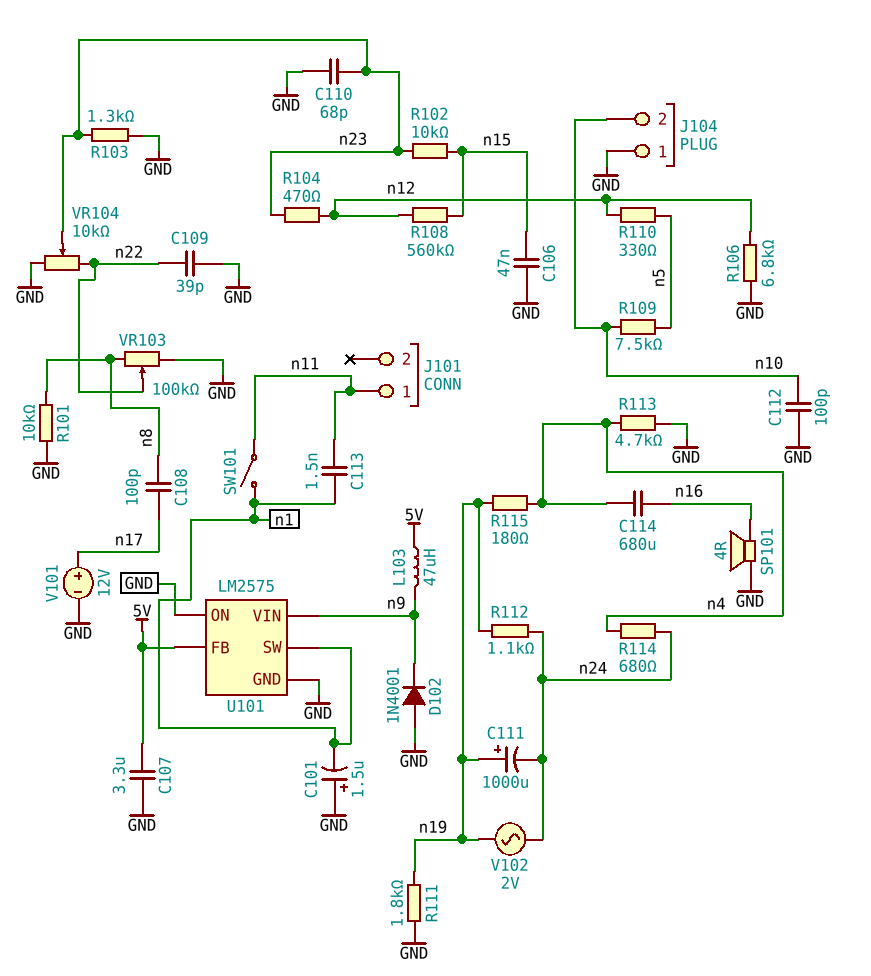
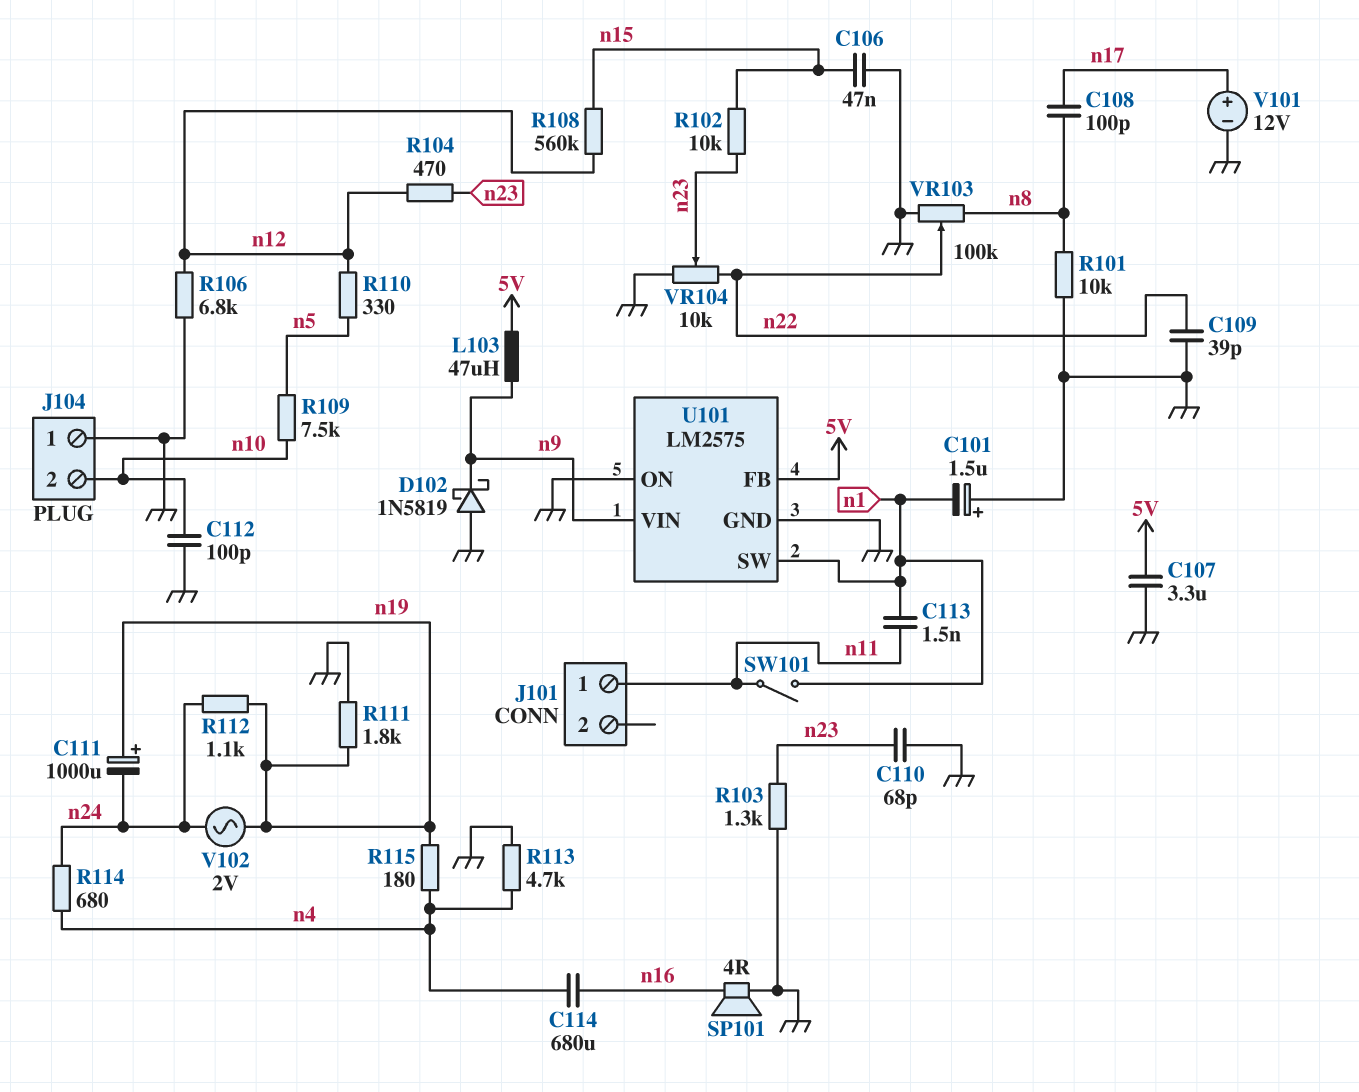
D102: diode 1N4001 (A GND, K n9) -> schottky 1N5819 (A GND, K n9)

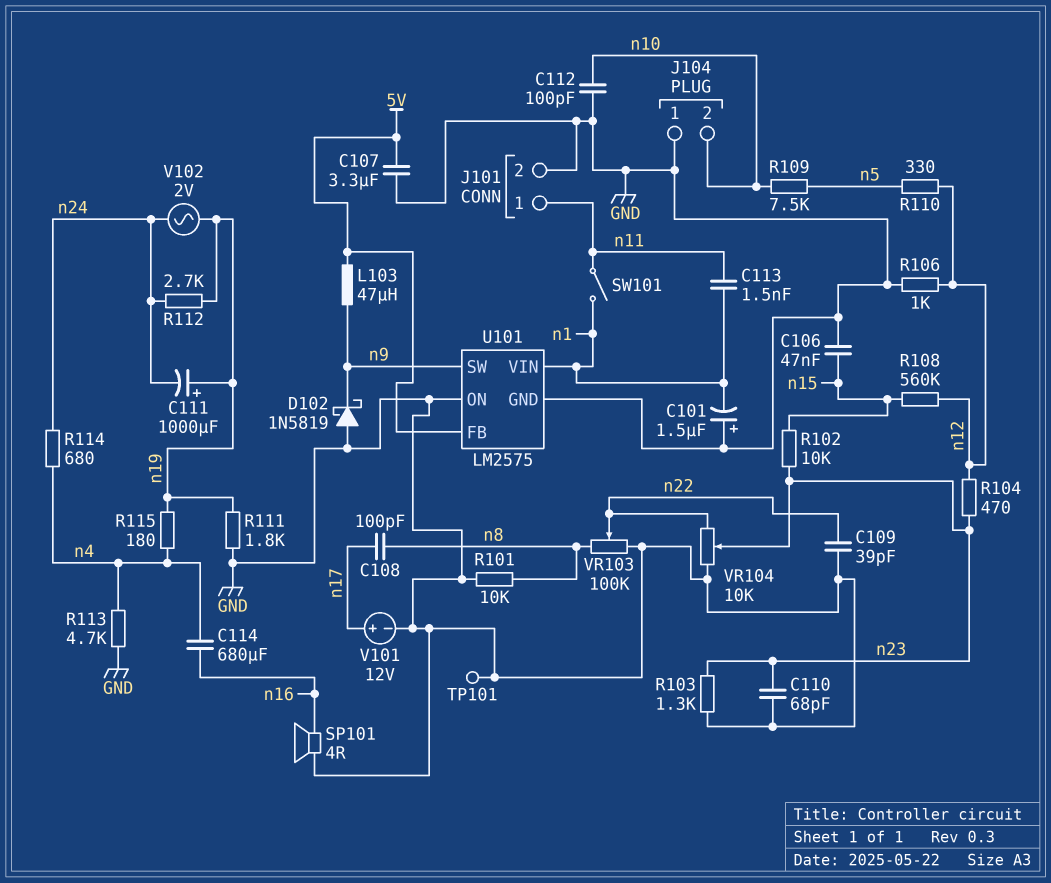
J101 pin 2: none -> GND
R106: 6.8k (GND, n12) -> 1k (GND, n12)
R112: 1.1k (n19, n24) -> 2.7k (n19, n24)
TP101: none -> test point (GND)
U101 pin SW: n1 -> n9
U101 pin VIN: n9 -> n1

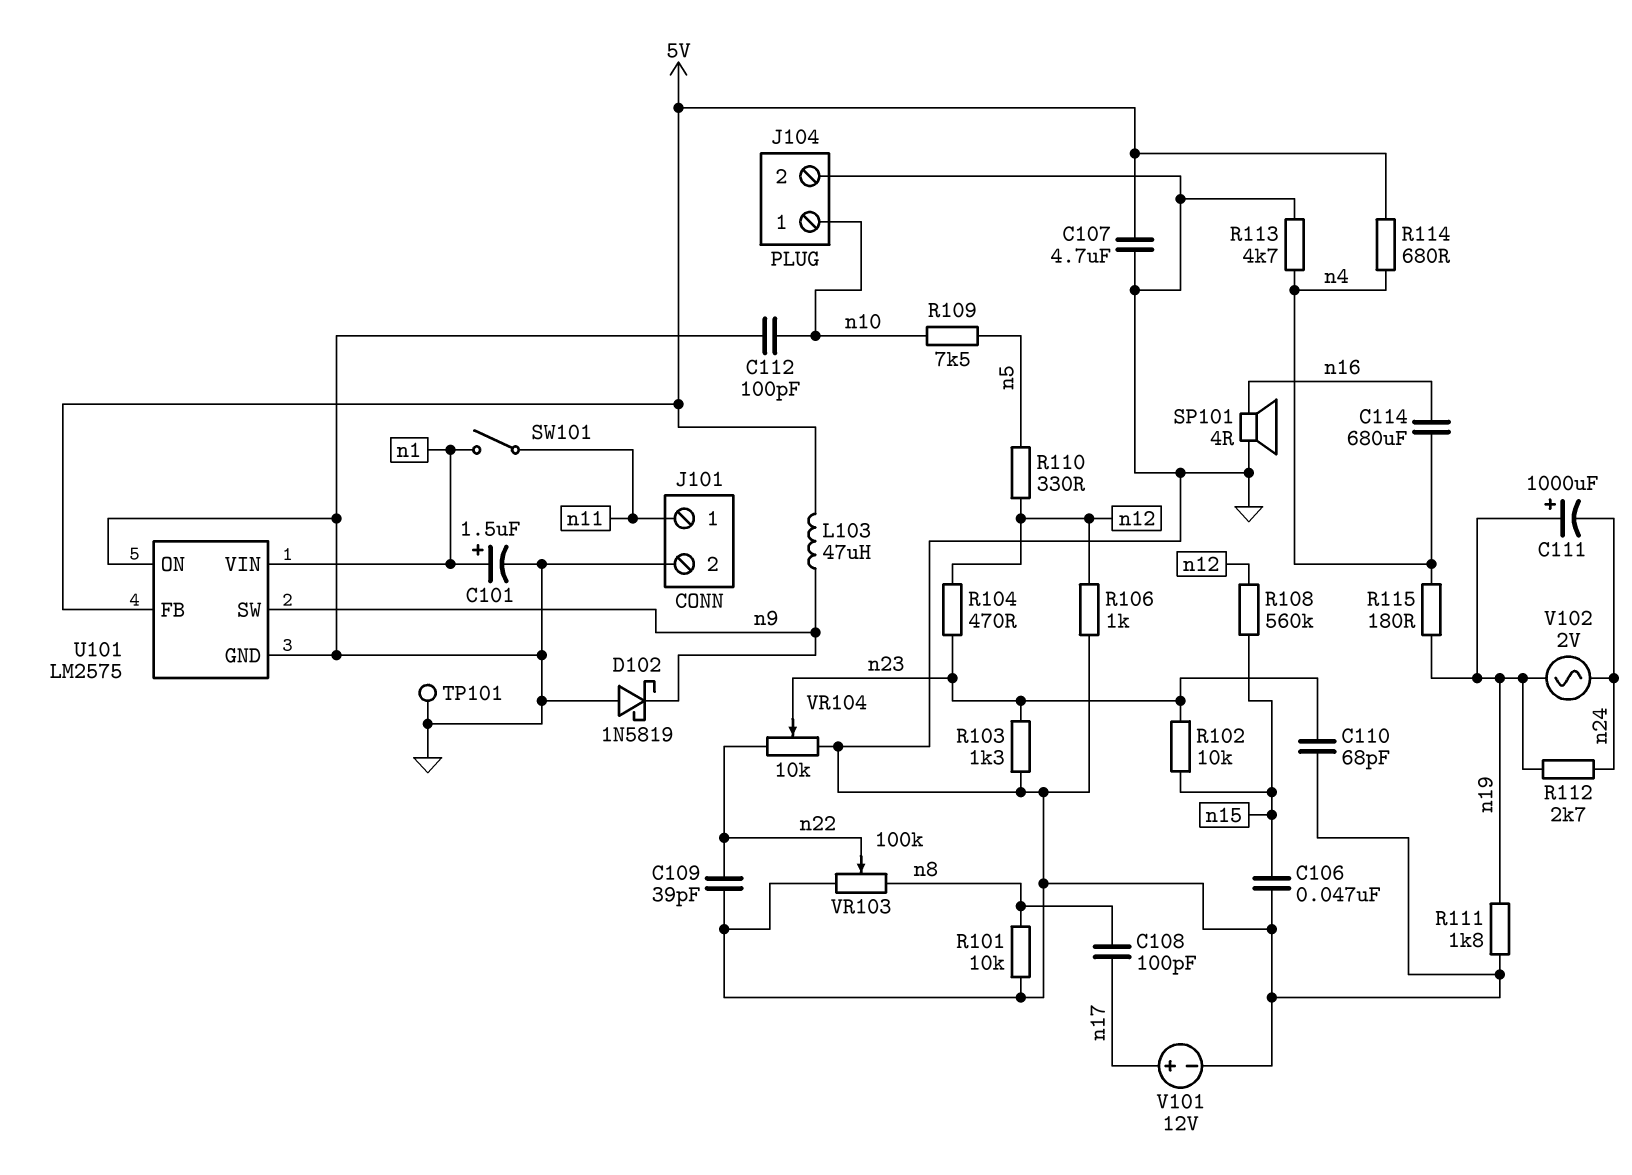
C101: 1.5uF (plus GND, minus n1) -> 1.5uF (plus n1, minus GND)
C107: 3.3uF (5V, GND) -> 4.7uF (5V, GND)
C113: 1.5nF (n1, n11) -> none
J104 pin 1: GND -> n10
J104 pin 2: n10 -> GND
R114: 680 (n4, n24) -> 680 (5V, n4)

